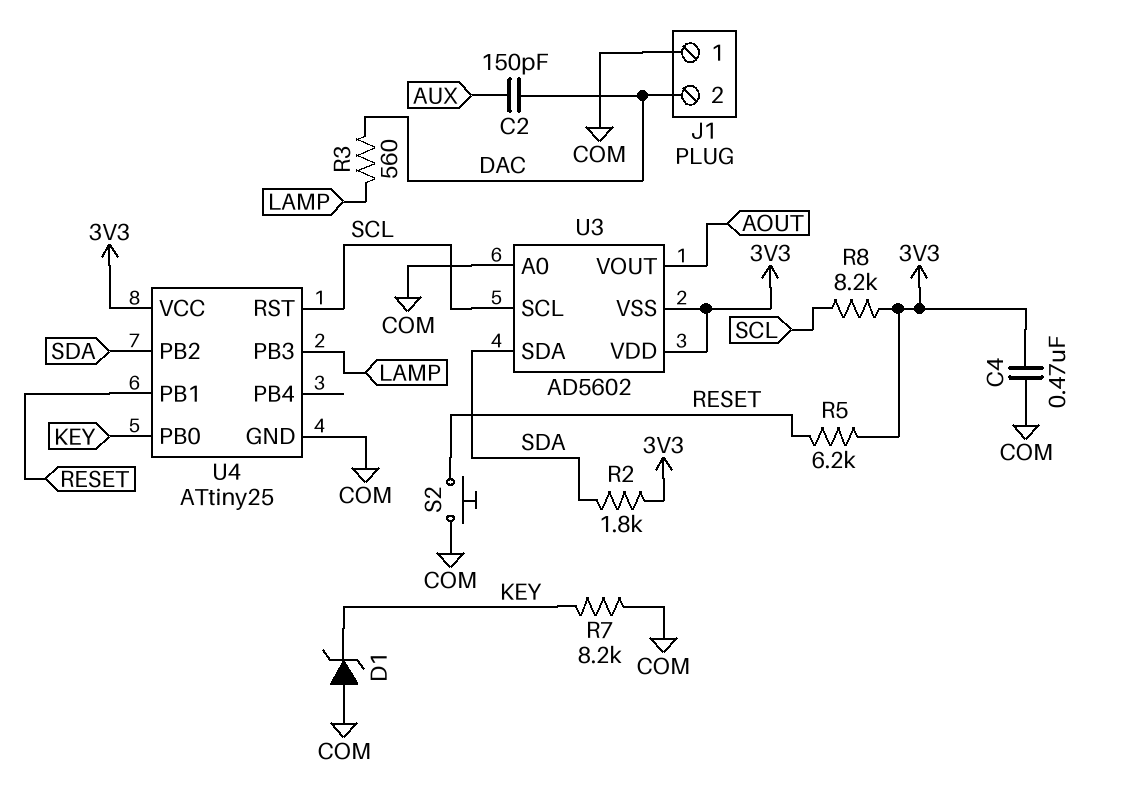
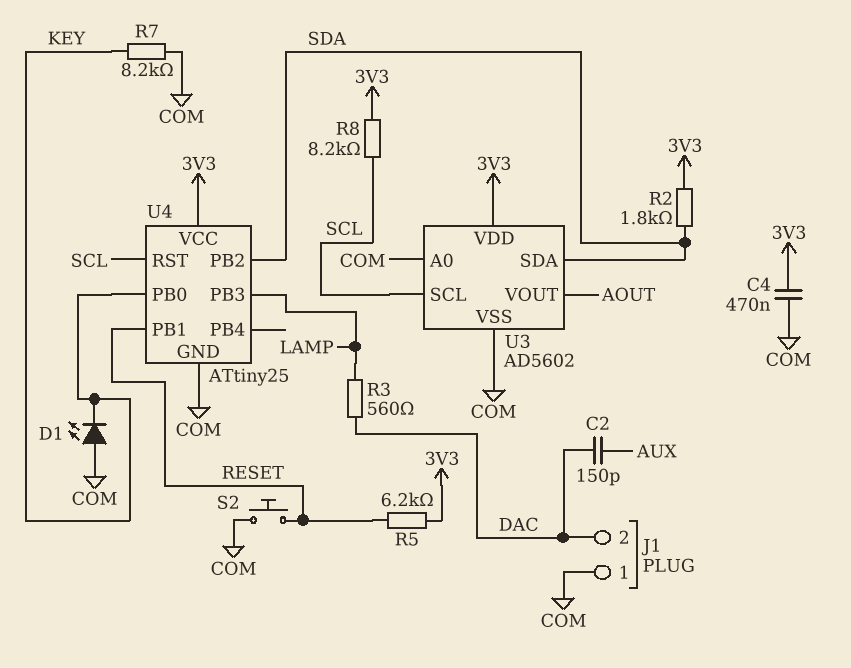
D1: zener (A COM, K KEY) -> LED (A COM, K KEY)
U3 pin VSS: 3V3 -> COM

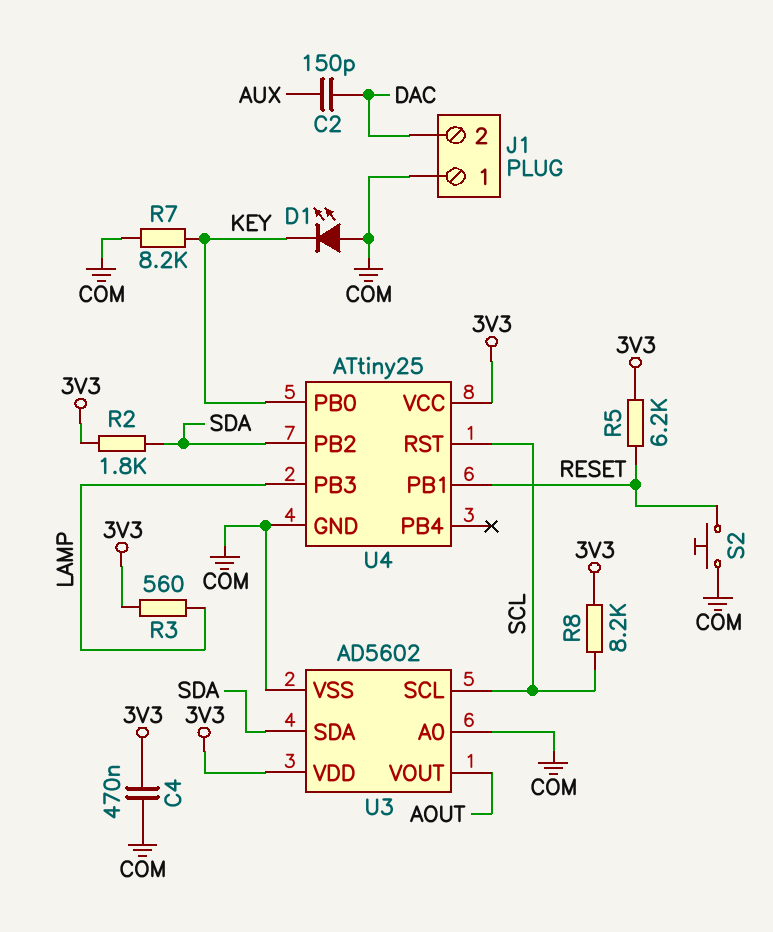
R3: 560 (DAC, LAMP) -> 560 (3V3, LAMP)

